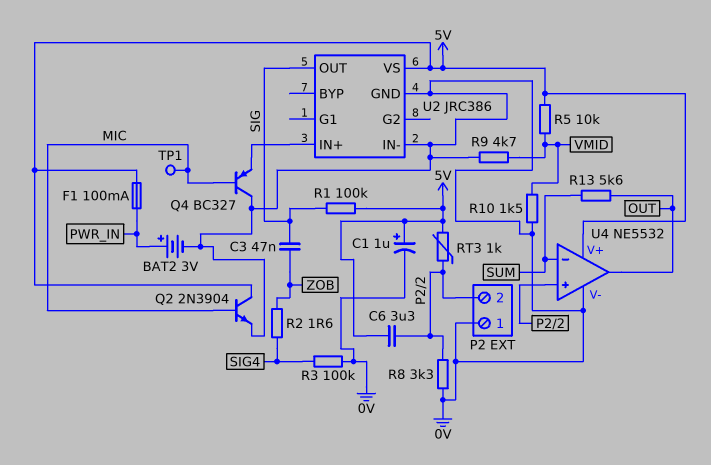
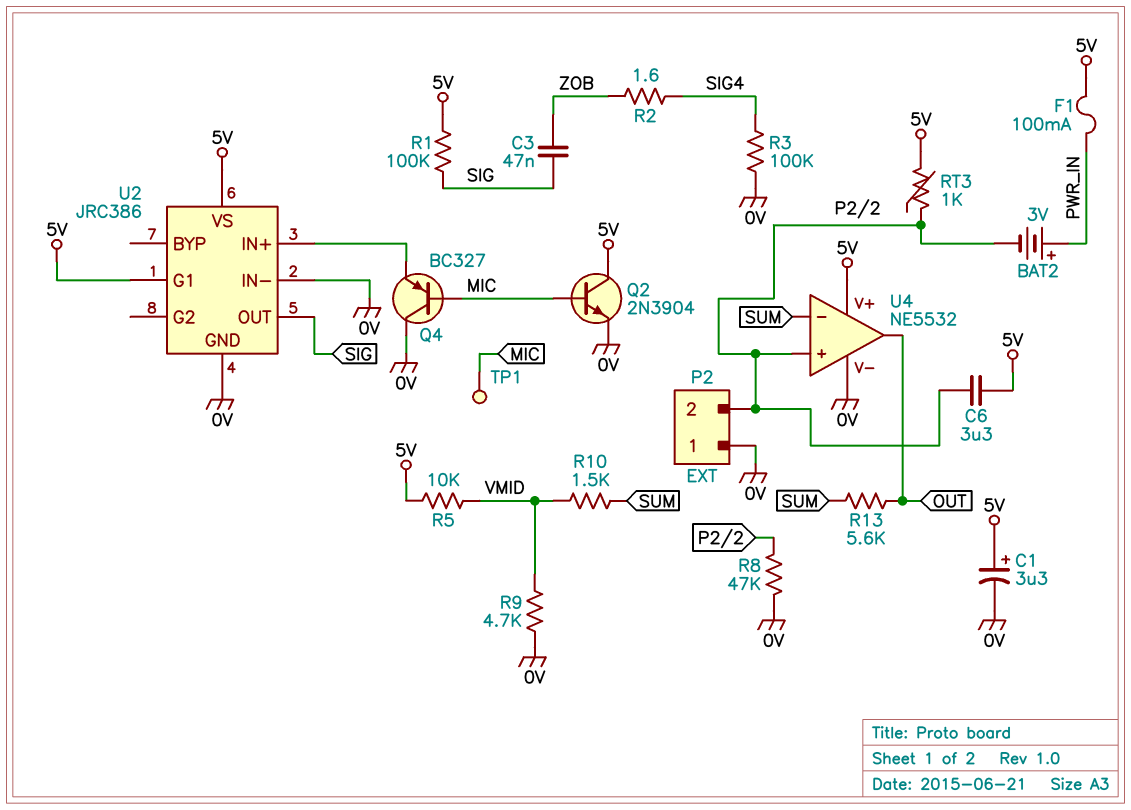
BAT2: 3V (plus PWR_IN, minus 0V) -> 3V (plus PWR_IN, minus P2/2)
C1: 1uF (plus 5V, minus 0V) -> 3.3uF (plus 5V, minus 0V)
R8: 3.3k (0V, P2/2) -> 47k (0V, P2/2)
R10: 1.5k (0V, VMID) -> 1.5k (SUM, VMID)
U2 pin G1: none -> 5V

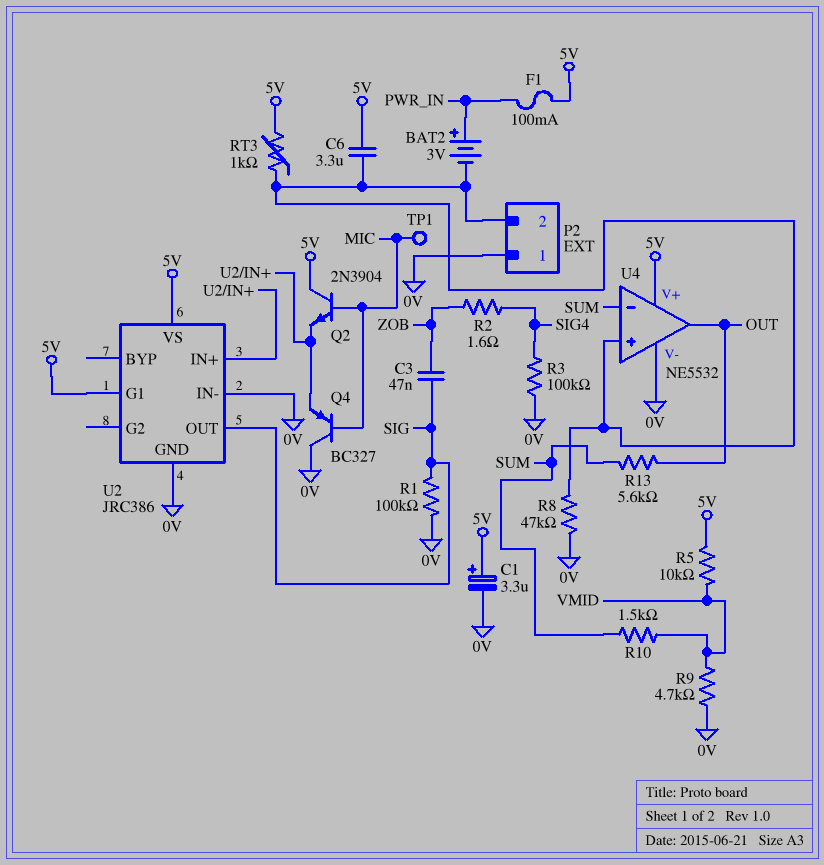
Q2: NPN 2N3904 (B MIC, C 5V, E 0V) -> NPN 2N3904 (B MIC, C 5V, E U2/IN+)
R1: 100k (5V, SIG) -> 100k (0V, SIG)

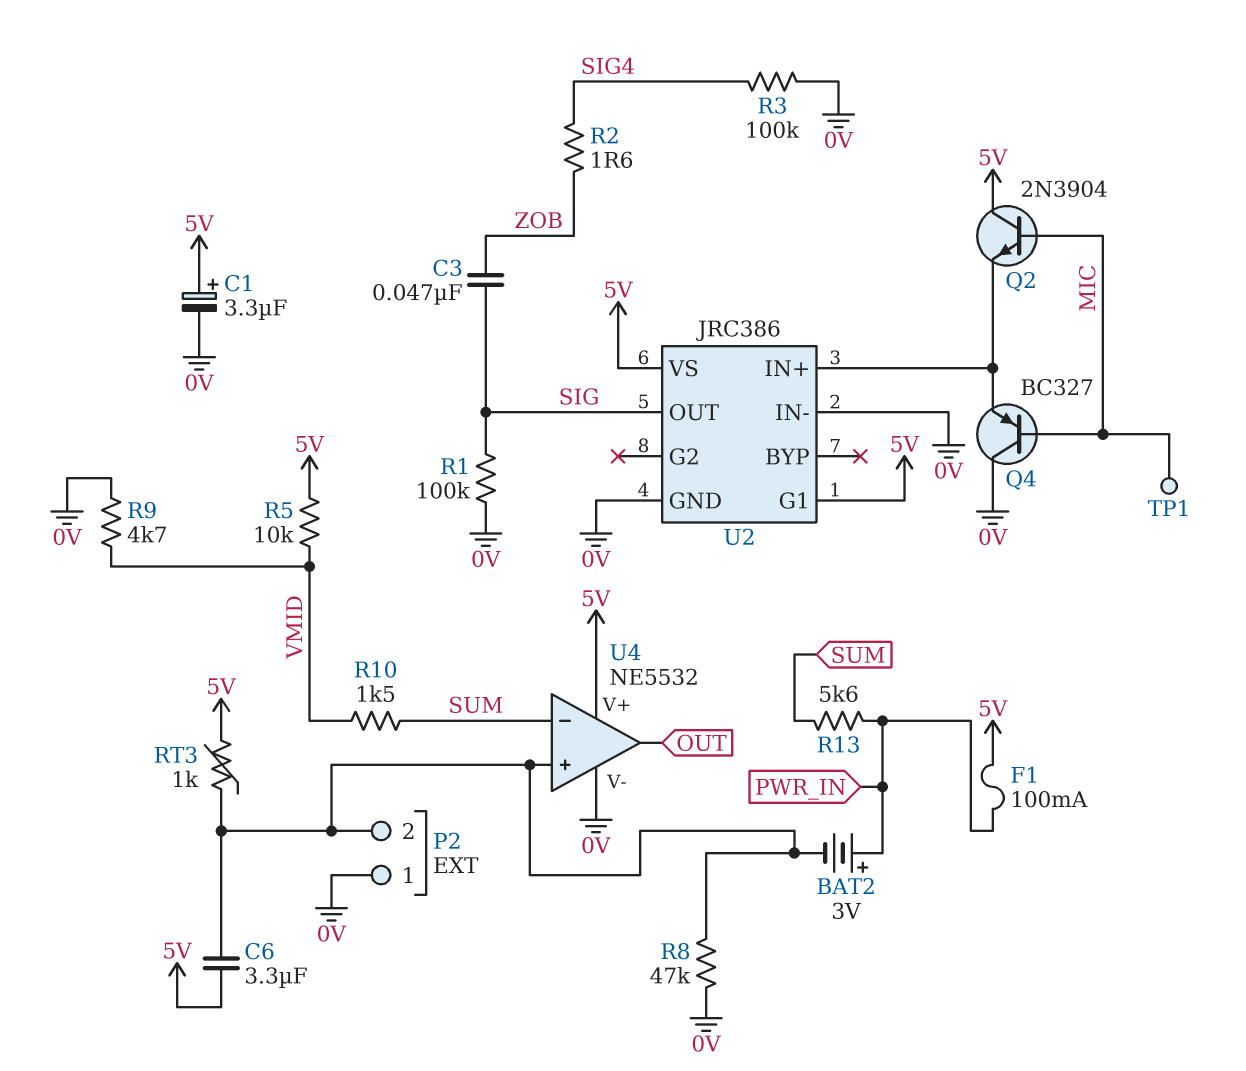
R13: 5.6k (OUT, SUM) -> 5.6k (PWR_IN, SUM)

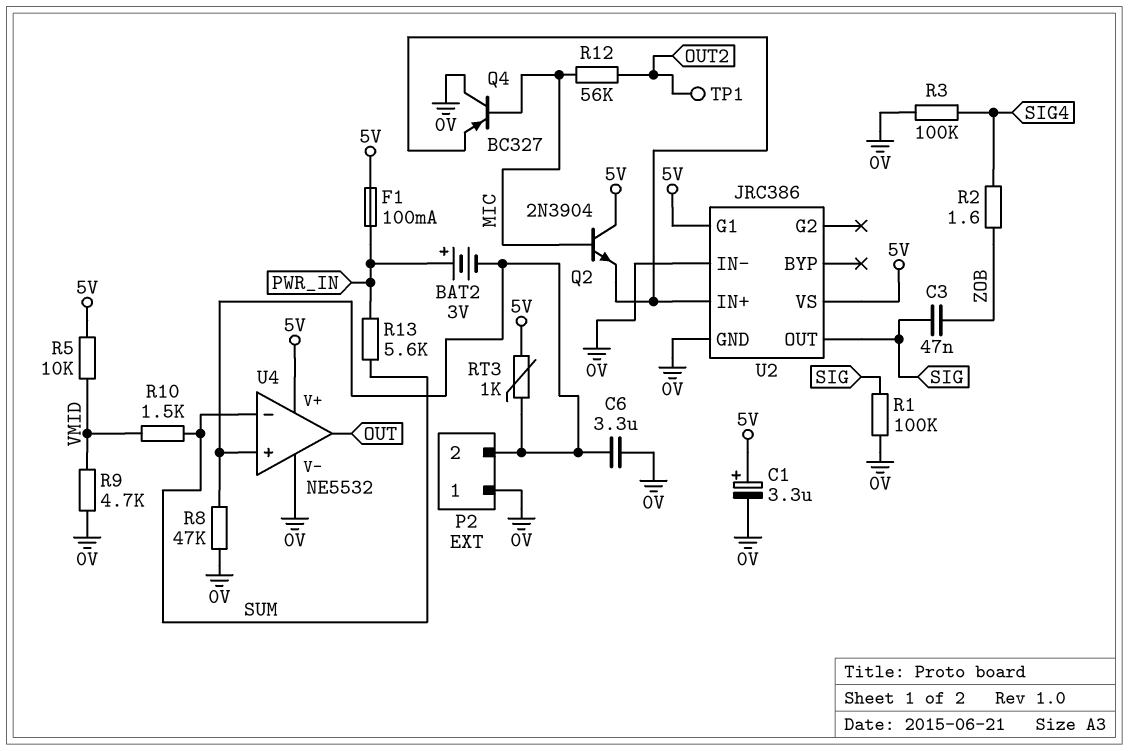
C6: 3.3uF (5V, P2/2) -> 3.3uF (0V, P2/2)
R12: none -> 56k (MIC, OUT2)
TP1: test point (MIC) -> test point (OUT2)

